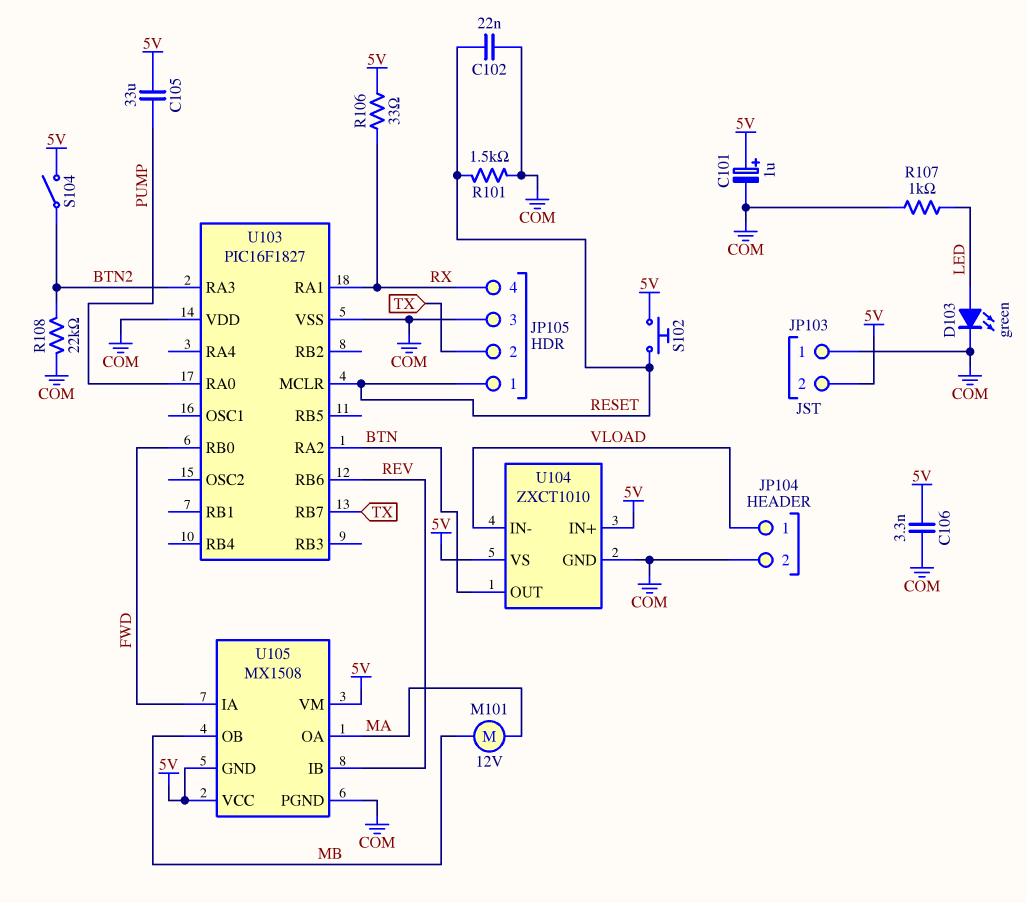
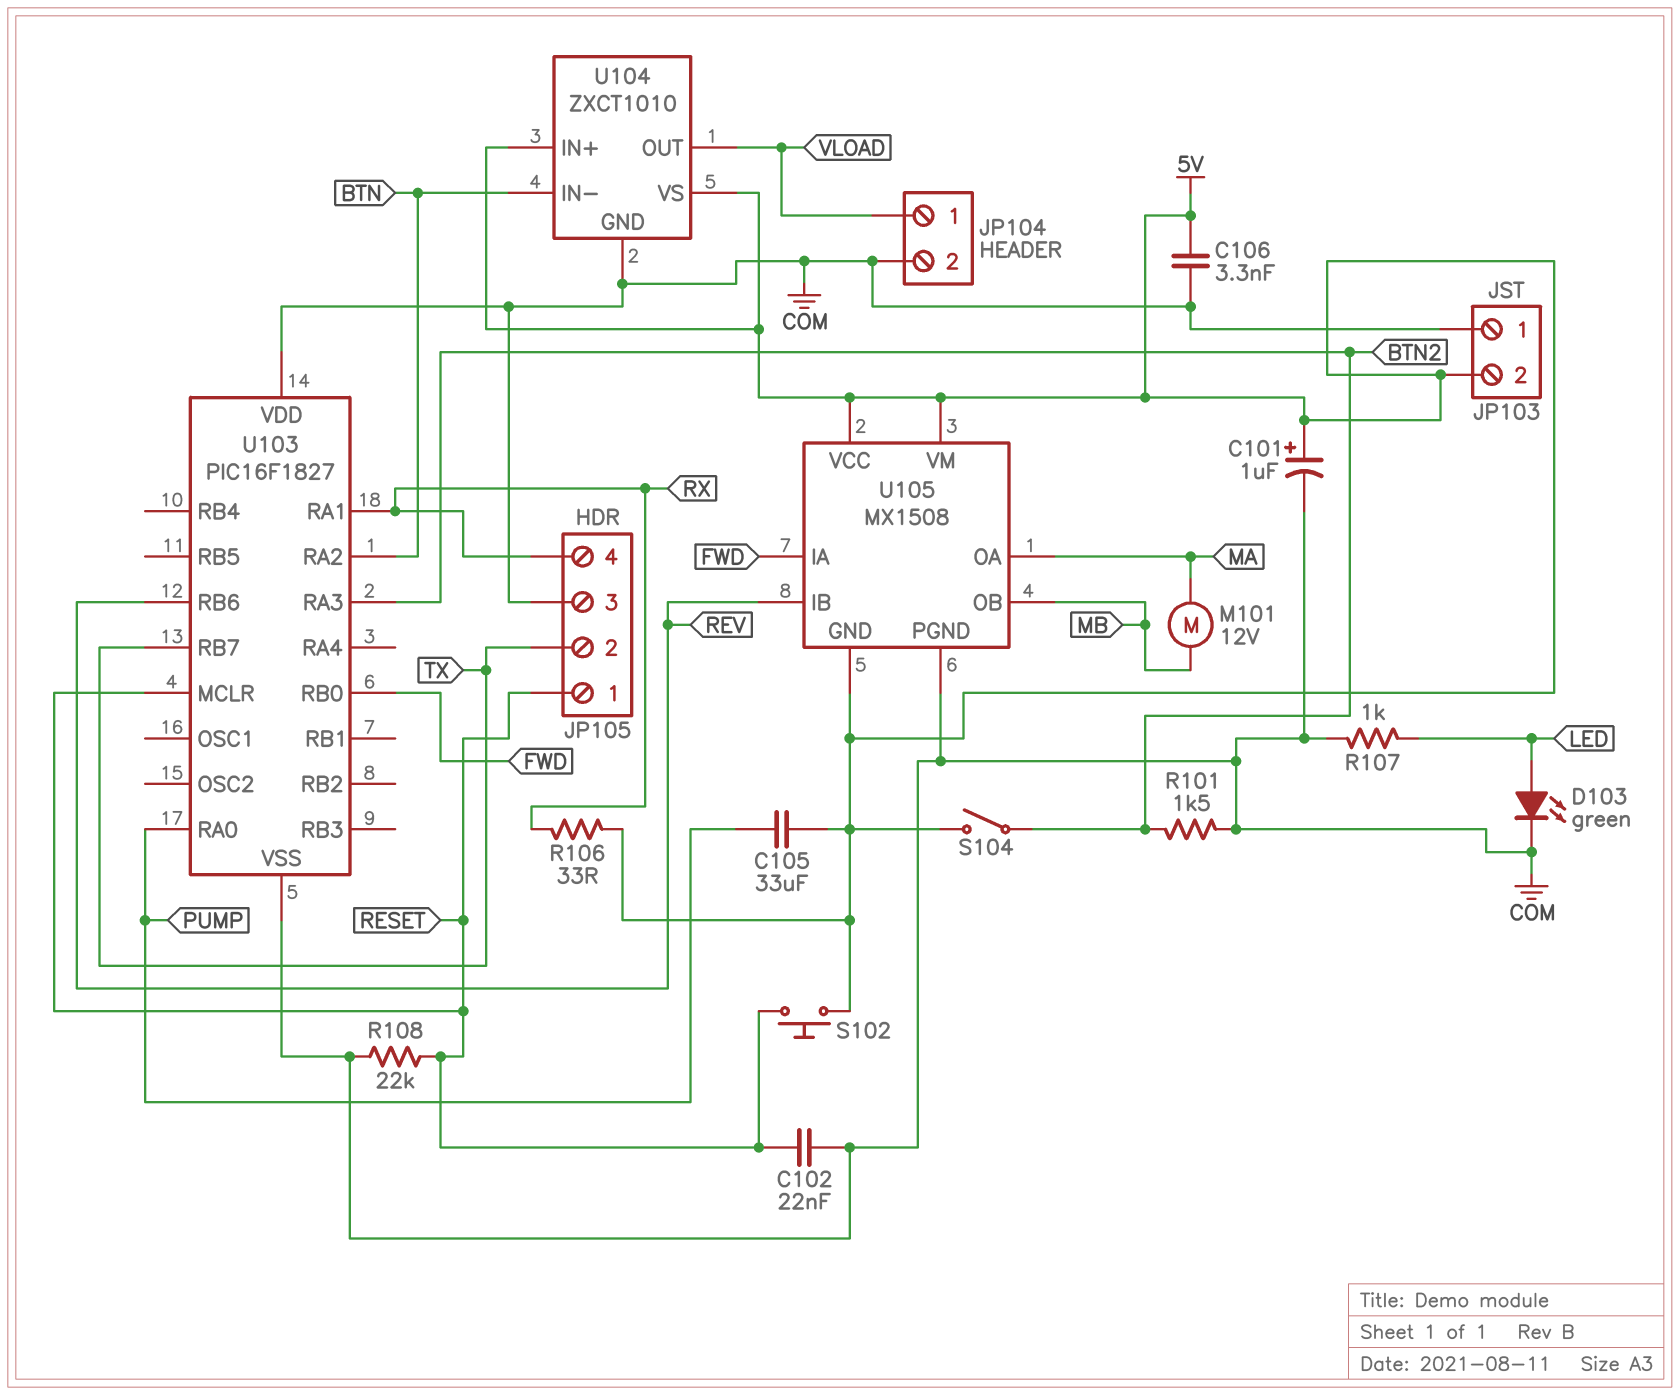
R101: 1.5k (COM, RESET) -> 1.5k (BTN2, COM)
R108: 22k (BTN2, COM) -> 22k (COM, RESET)
U104 pin IN-: VLOAD -> BTN
U104 pin OUT: BTN -> VLOAD

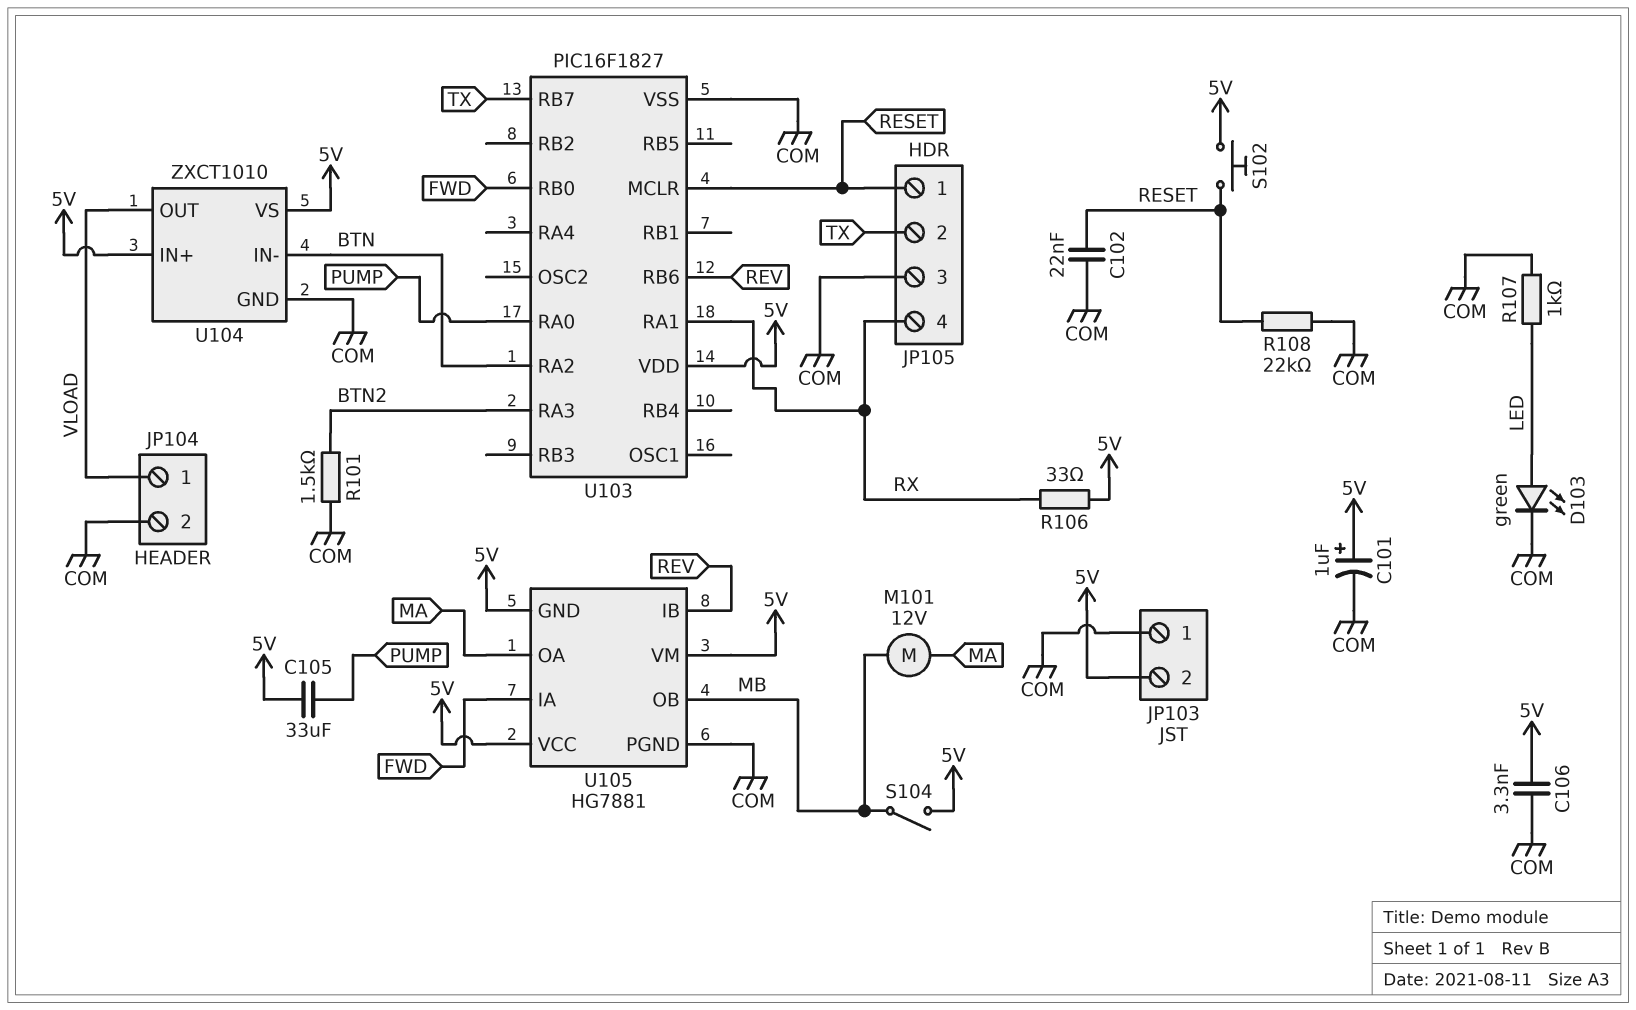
S104: switch (5V, BTN2) -> switch (5V, MB)
U103 pin VDD: COM -> 5V
U105: MX1508 -> HG7881

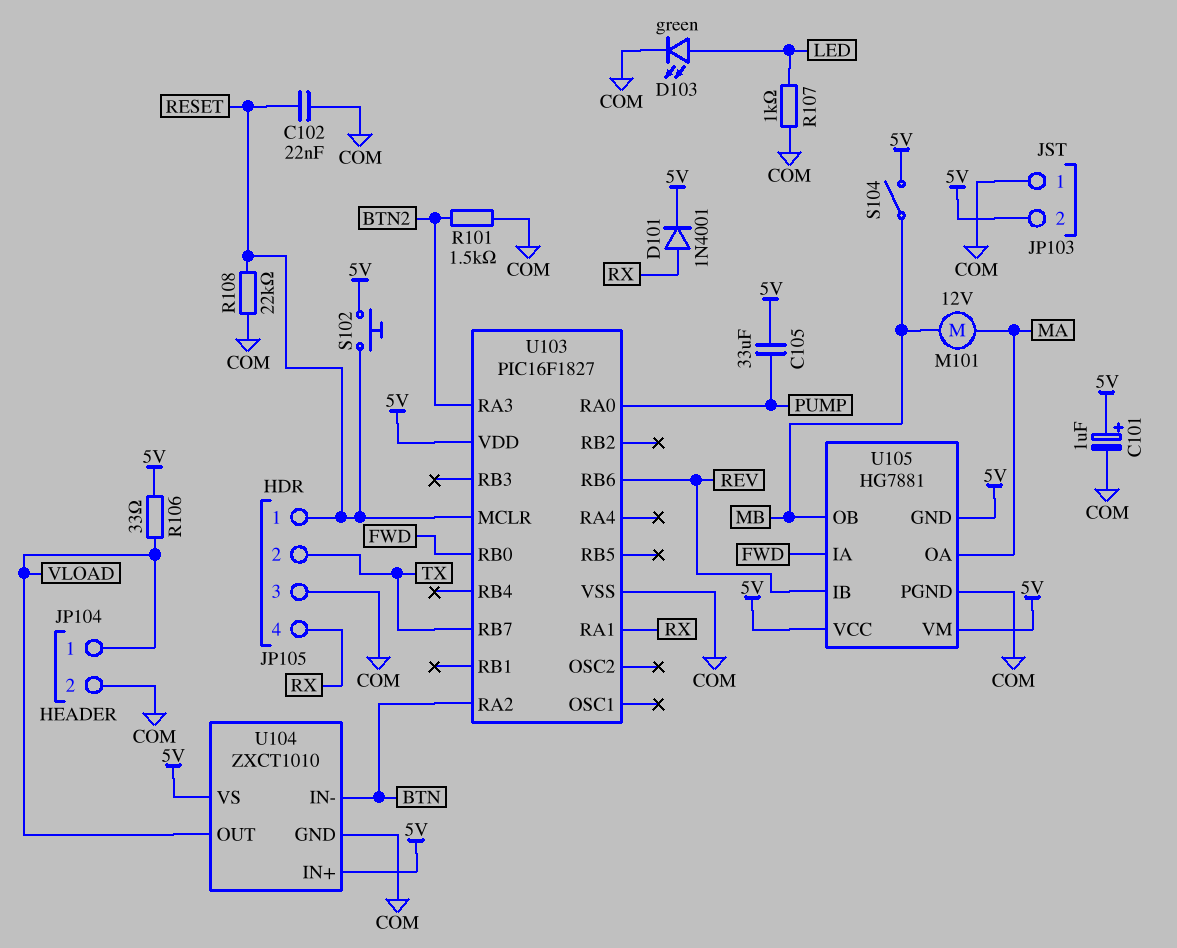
C106: 3.3nF (5V, COM) -> none
D101: none -> diode 1N4001 (A RX, K 5V)
R106: 33 (5V, RX) -> 33 (5V, VLOAD)

